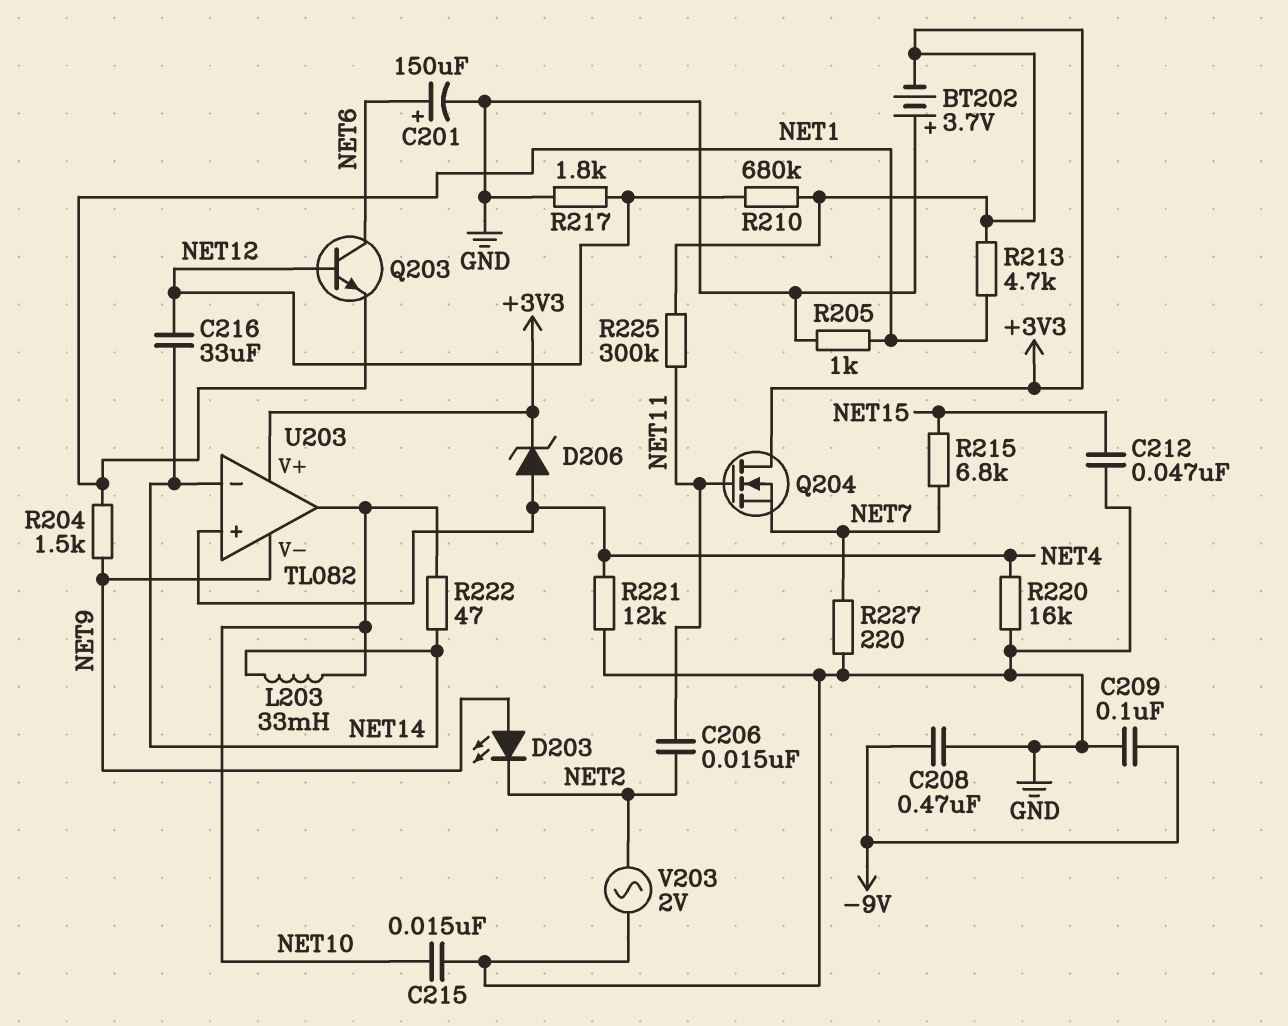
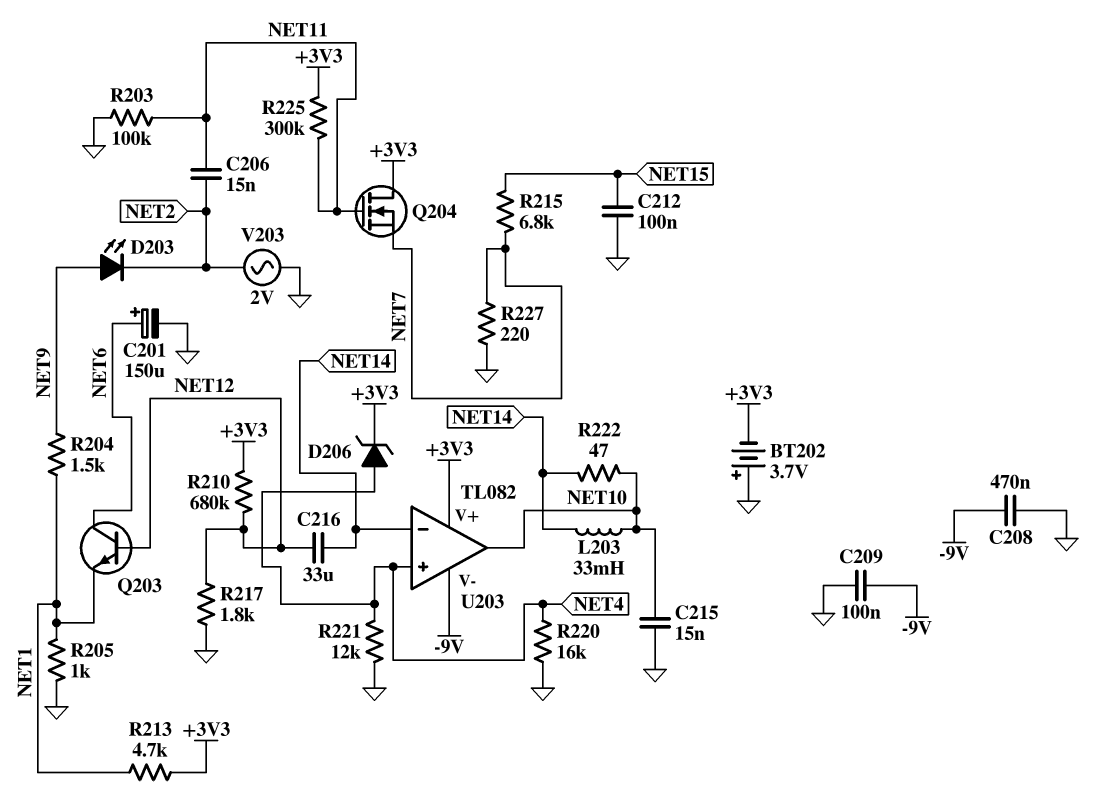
C212: 47nF (GND, NET15) -> 100nF (GND, NET15)
R203: none -> 100k (GND, NET11)
U203 pin V-: NET9 -> -9V

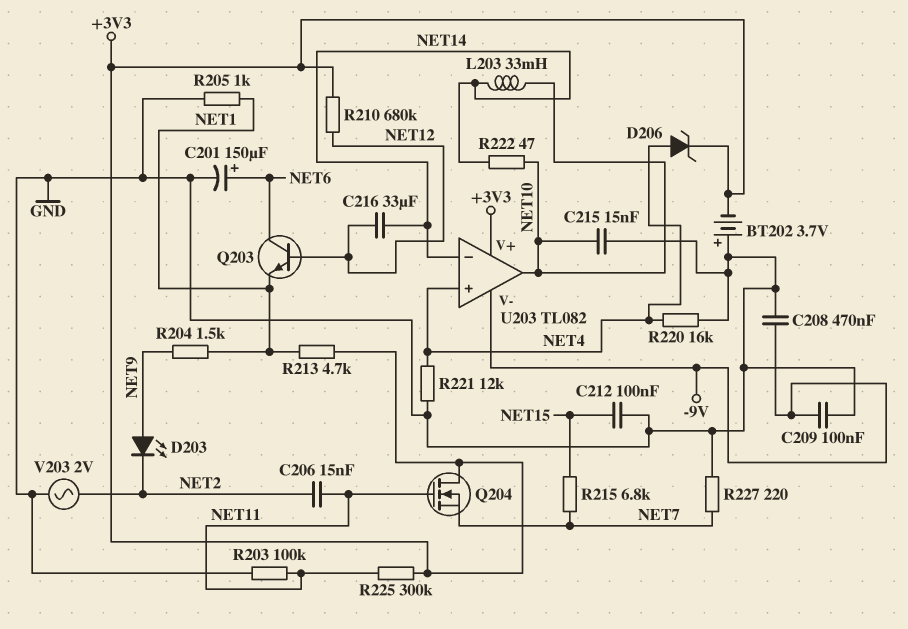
R217: 1.8k (GND, NET12) -> none

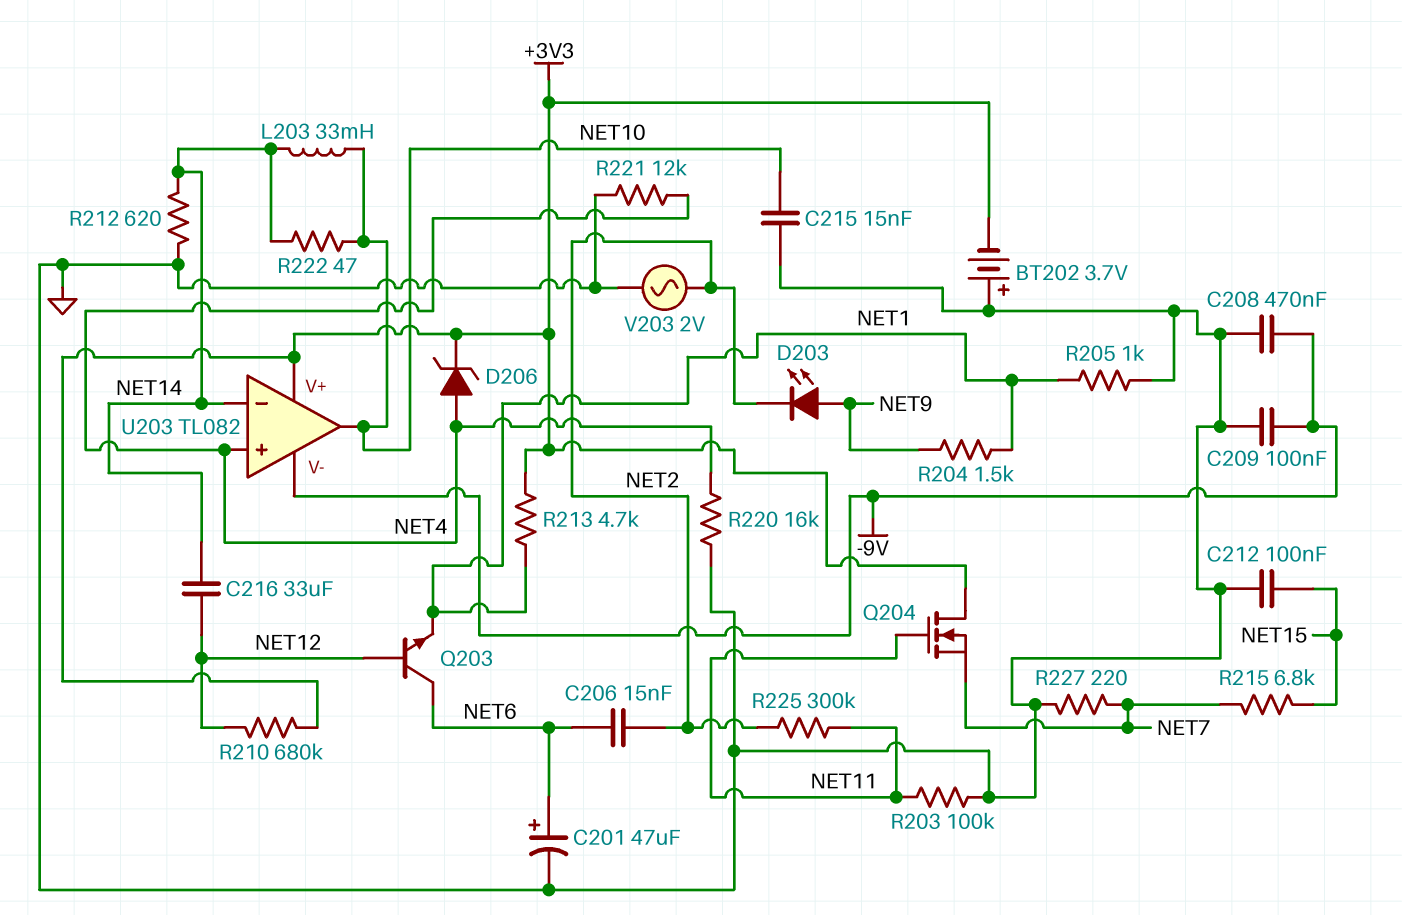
C201: 150uF (plus NET6, minus GND) -> 47uF (plus NET6, minus GND)
C206: 15nF (NET2, NET11) -> 15nF (NET2, NET6)
R212: none -> 620 (GND, NET14)
R225: 300k (+3V3, NET11) -> 300k (NET2, NET11)

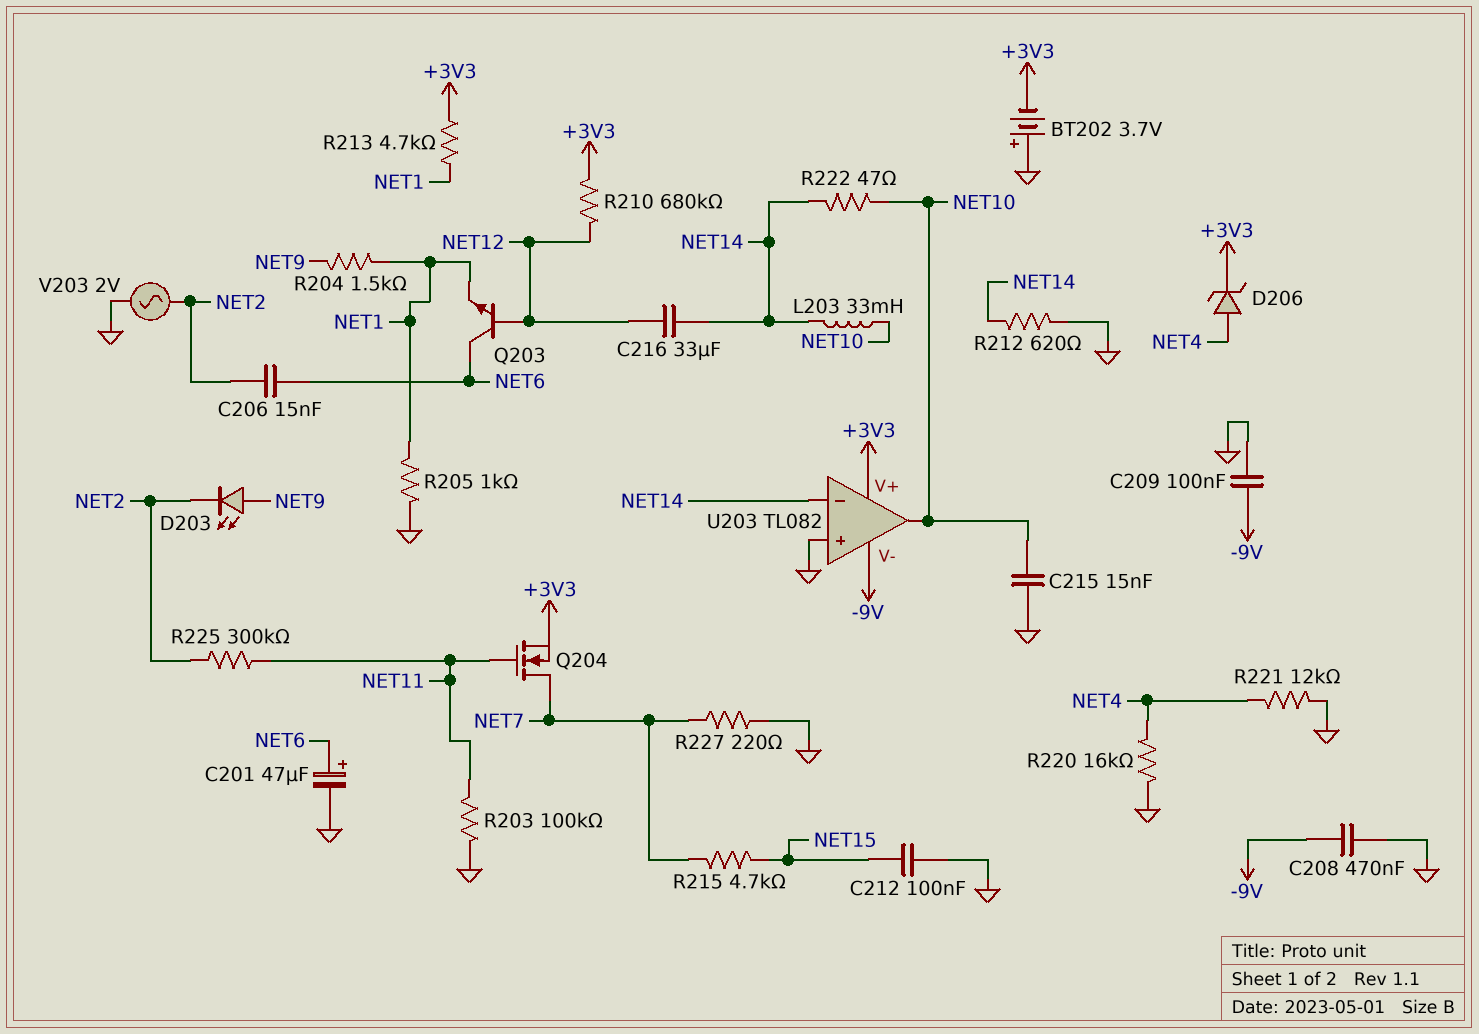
Q204: NMOS (G NET11, D +3V3, S NET7) -> NMOS (G NET11, D NET7, S +3V3)
R215: 6.8k (NET7, NET15) -> 4.7k (NET7, NET15)
U203 pin in+: NET4 -> GND

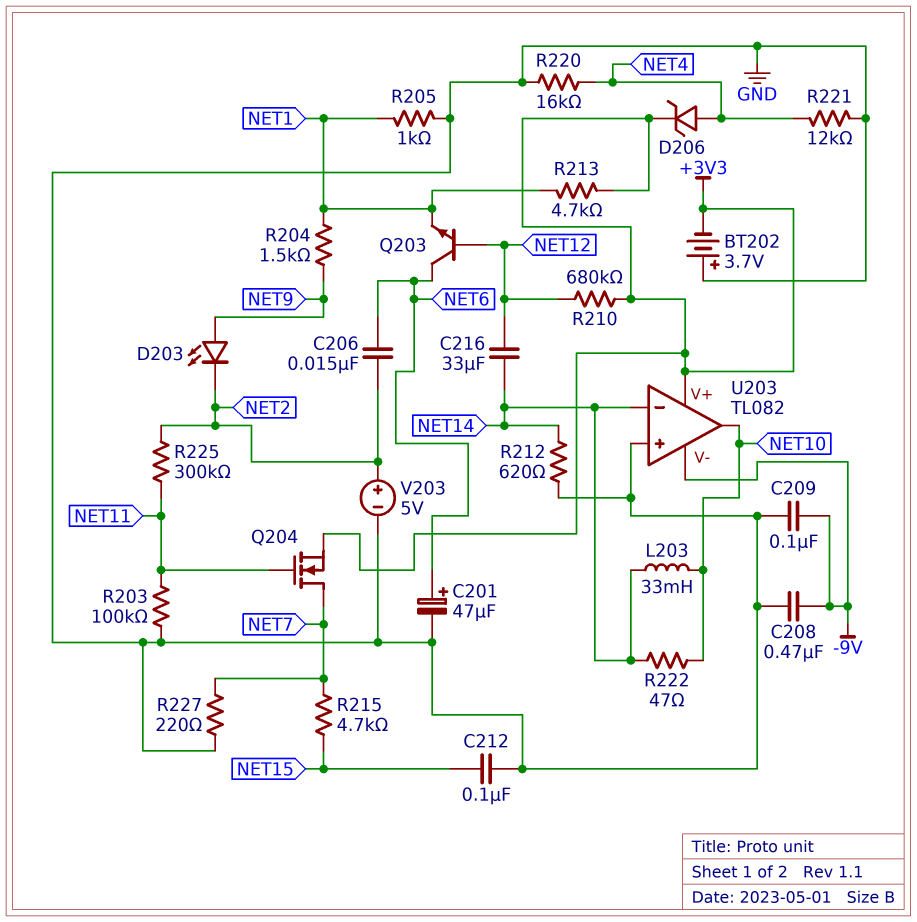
C215: 15nF (GND, NET10) -> none
V203: AC 2V (GND, NET2) -> 5V (plus NET2, minus GND)

